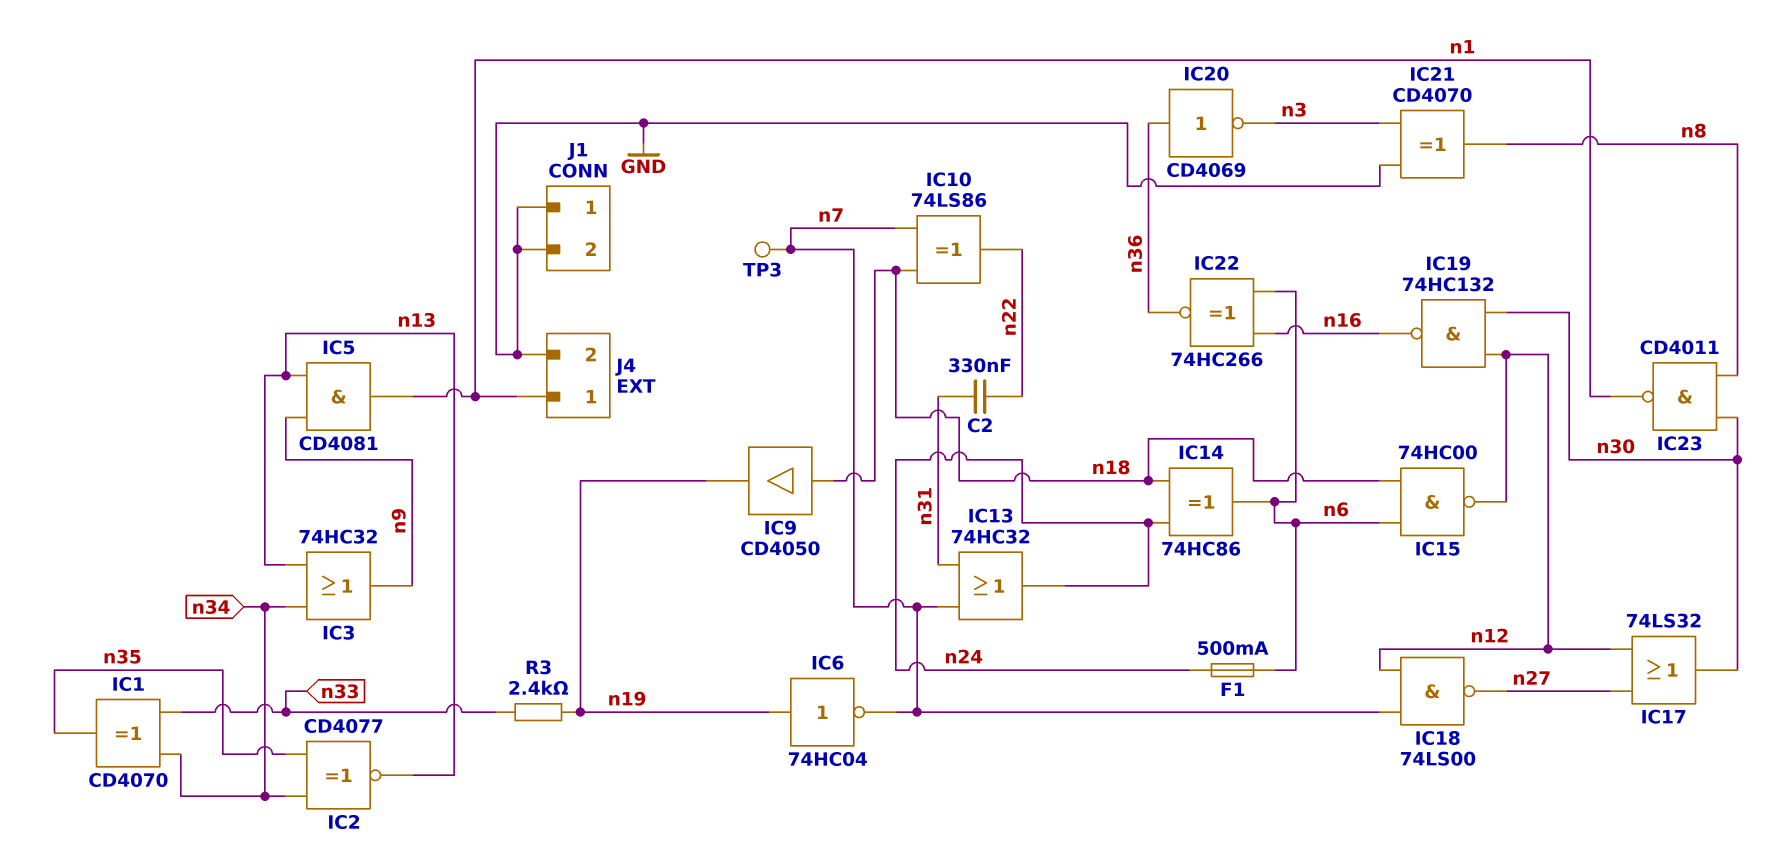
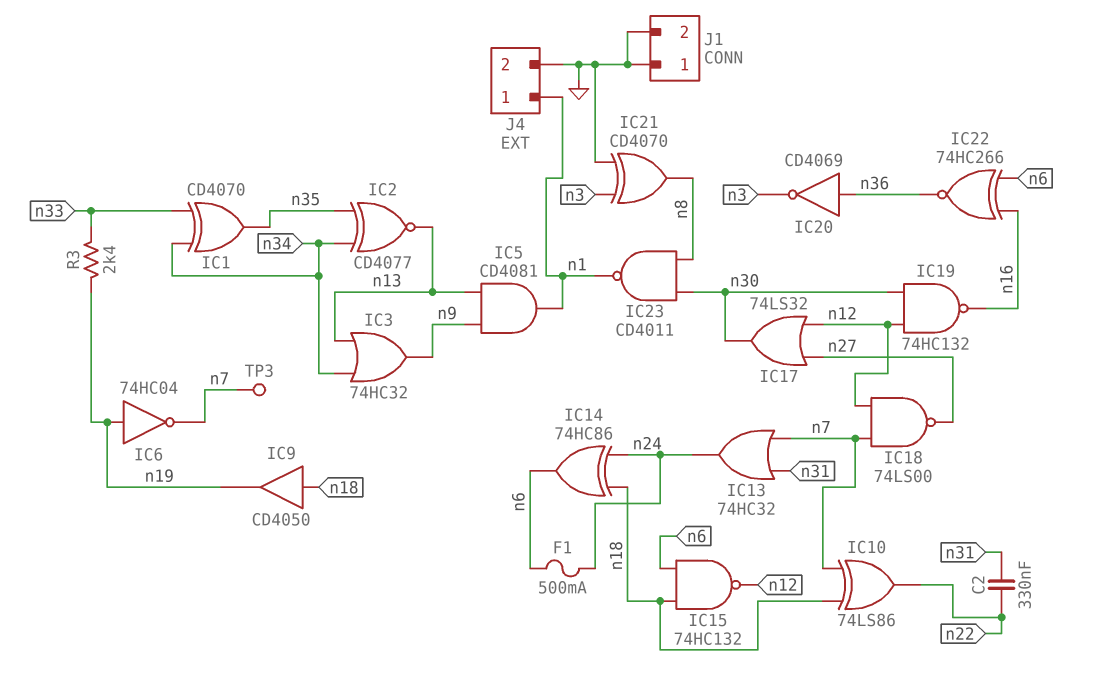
IC15: NAND 74HC00 (in n6, in n18, out n12) -> NAND 74HC132 (in n6, in n18, out n12)

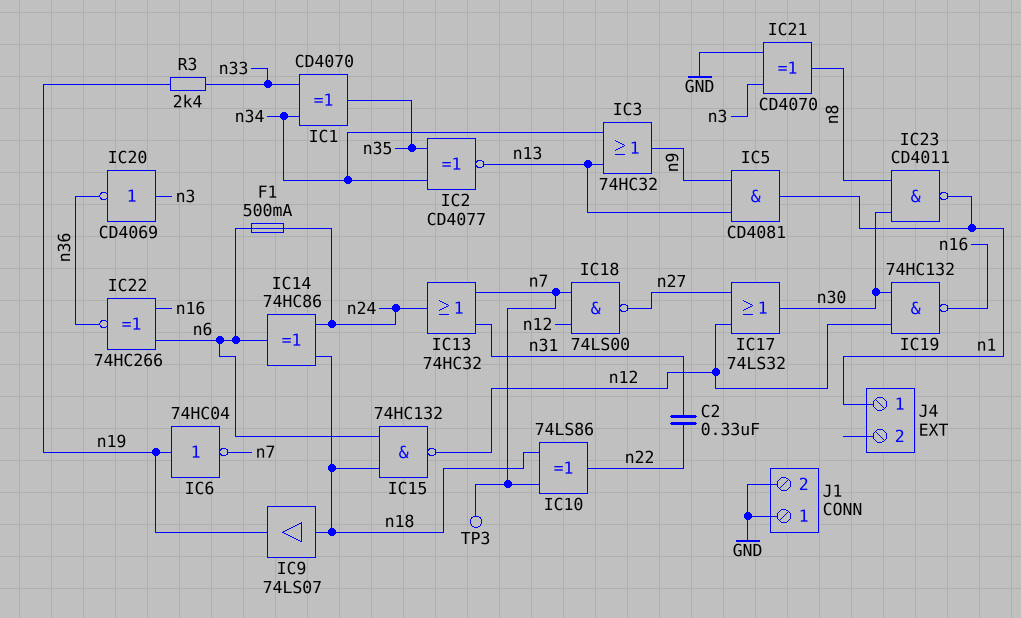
IC9: buffer CD4050 (in n18, out n19) -> buffer 74LS07 (in n18, out n19)
IC20: NOT CD4069 (in n36, out n3) -> NOT CD4069 (in n3, out n36)
J4 pin 2: GND -> none

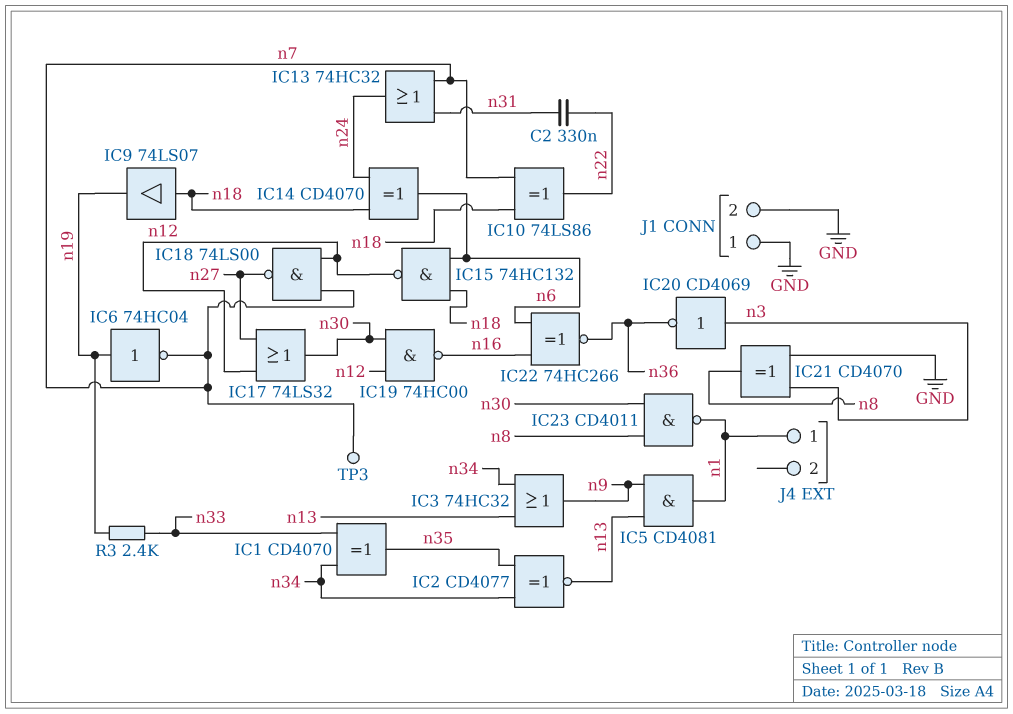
F1: 500mA (n6, n24) -> none
IC14: XOR 74HC86 (in n18, in n24, out n6) -> XOR CD4070 (in n18, in n24, out n6)
IC19: NAND 74HC132 (in n12, in n30, out n16) -> NAND 74HC00 (in n12, in n30, out n16)

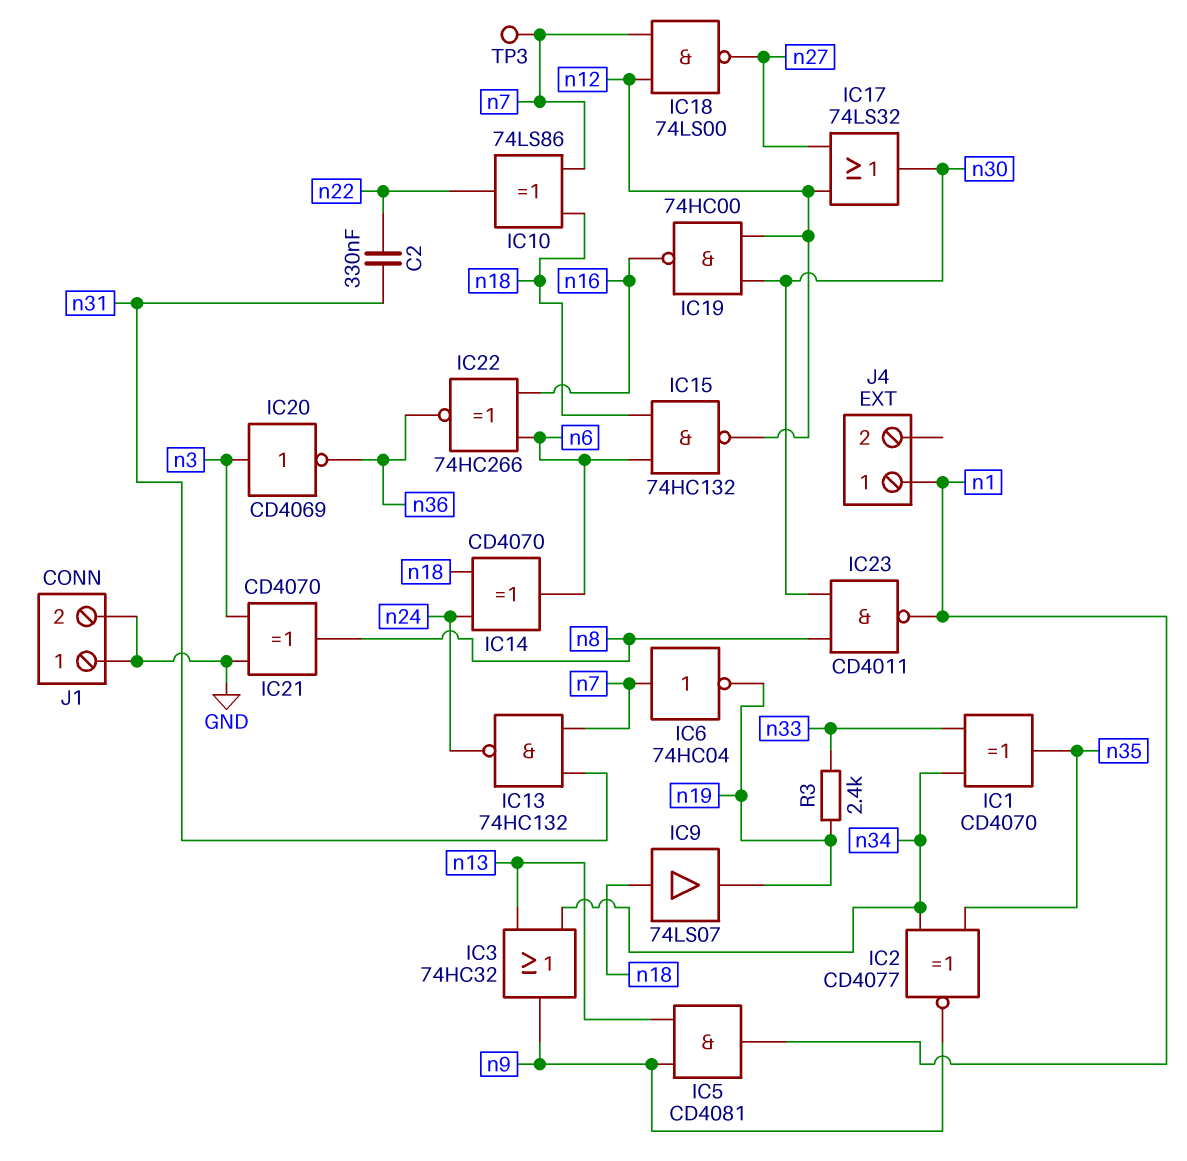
IC2: XNOR CD4077 (in n34, in n35, out n13) -> XNOR CD4077 (in n34, in n35, out n9)
IC6: NOT 74HC04 (in n19, out n7) -> NOT 74HC04 (in n7, out n19)
IC13: OR 74HC32 (in n7, in n31, out n24) -> NAND 74HC132 (in n7, in n31, out n24)

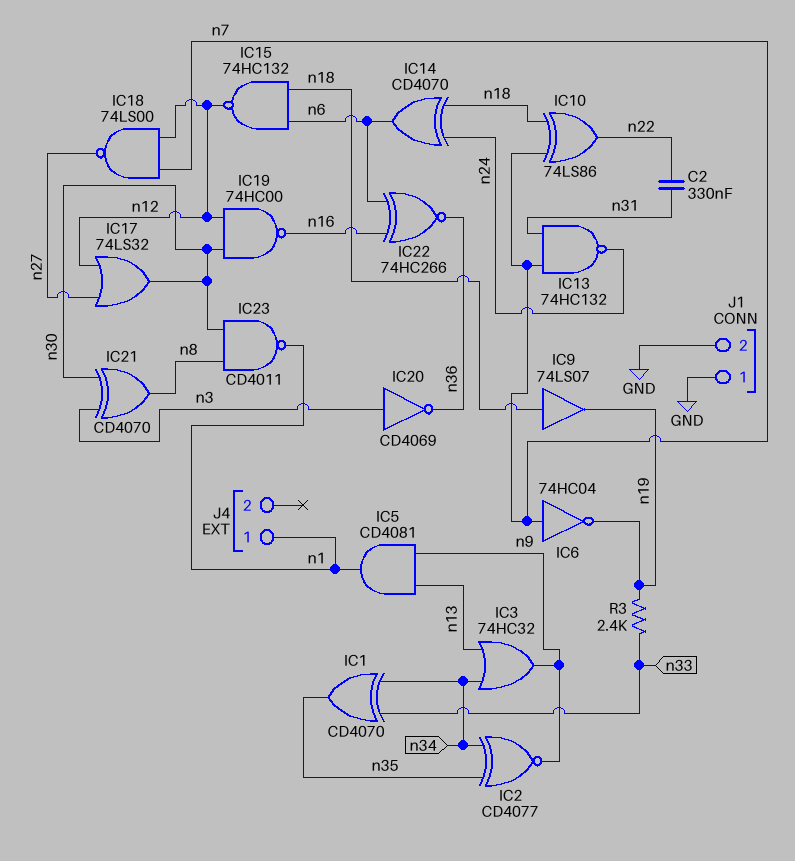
IC21: XOR CD4070 (in GND, in n3, out n8) -> XOR CD4070 (in n3, in n30, out n8)
TP3: test point (n7) -> none

